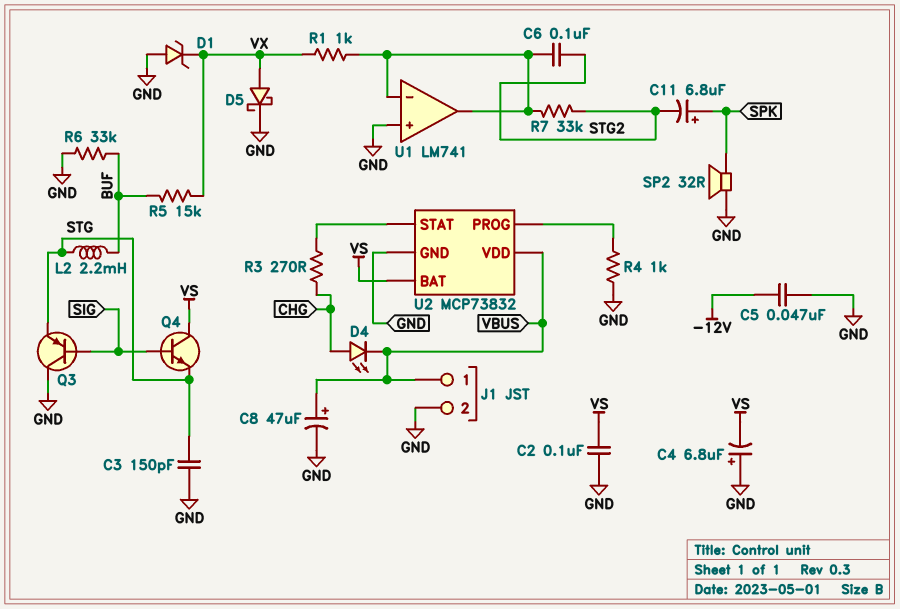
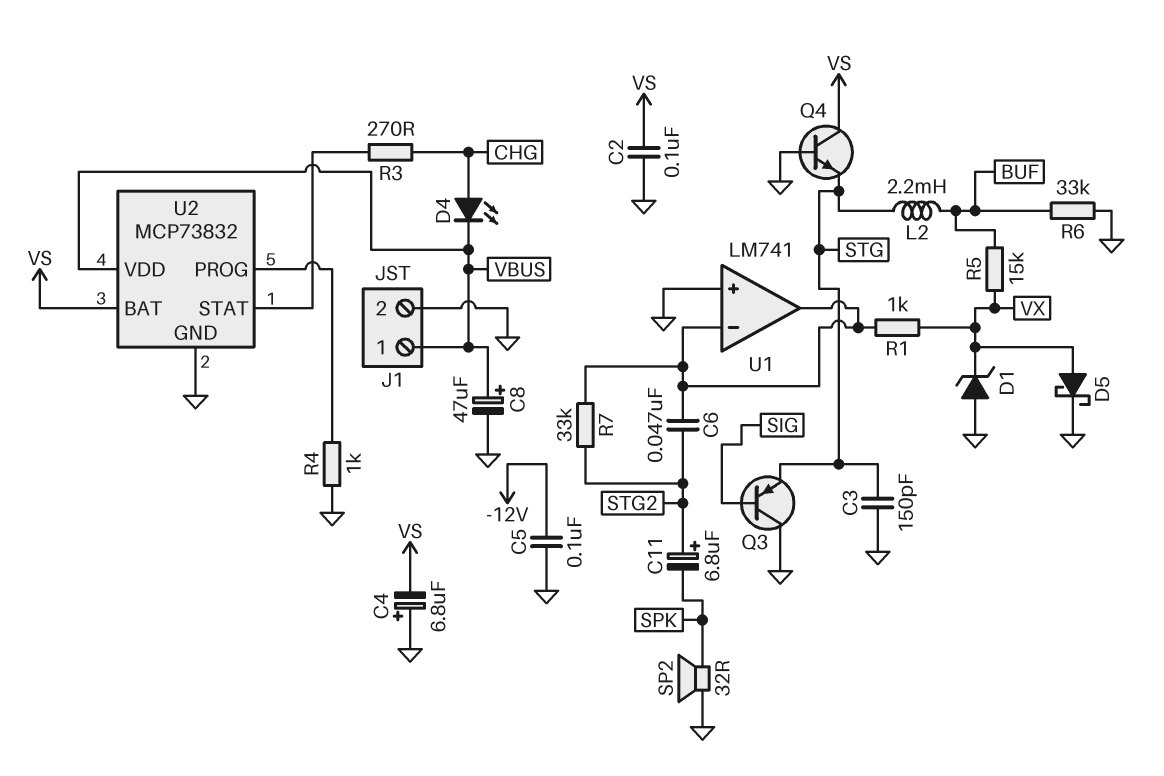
C5: 47nF (-12V, GND) -> 100nF (-12V, GND)
C6: 100nF (STG2, U1/in-) -> 47nF (STG2, U1/in-)
C11: 6.8uF (plus SPK, minus STG2) -> 6.8uF (plus STG2, minus SPK)
Q4: NPN (B SIG, C VS, E STG) -> NPN (B GND, C VS, E STG)

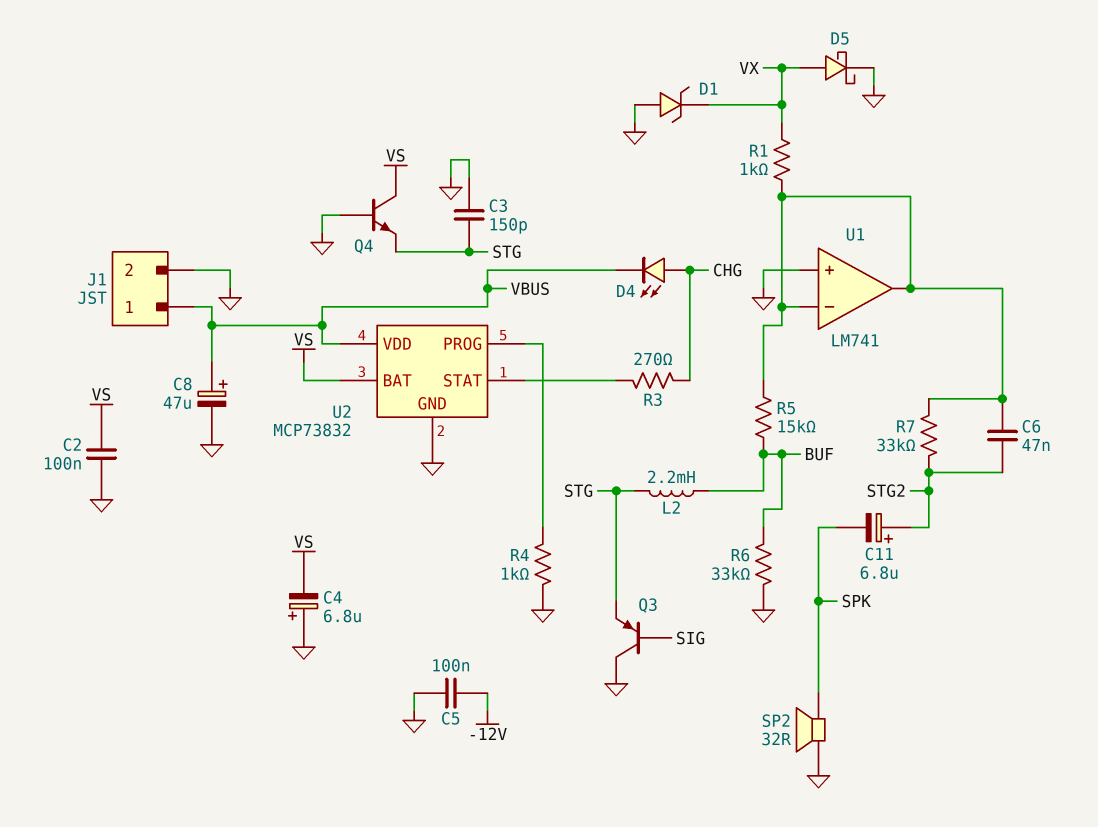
R5: 15k (BUF, VX) -> 15k (BUF, U1/in-)

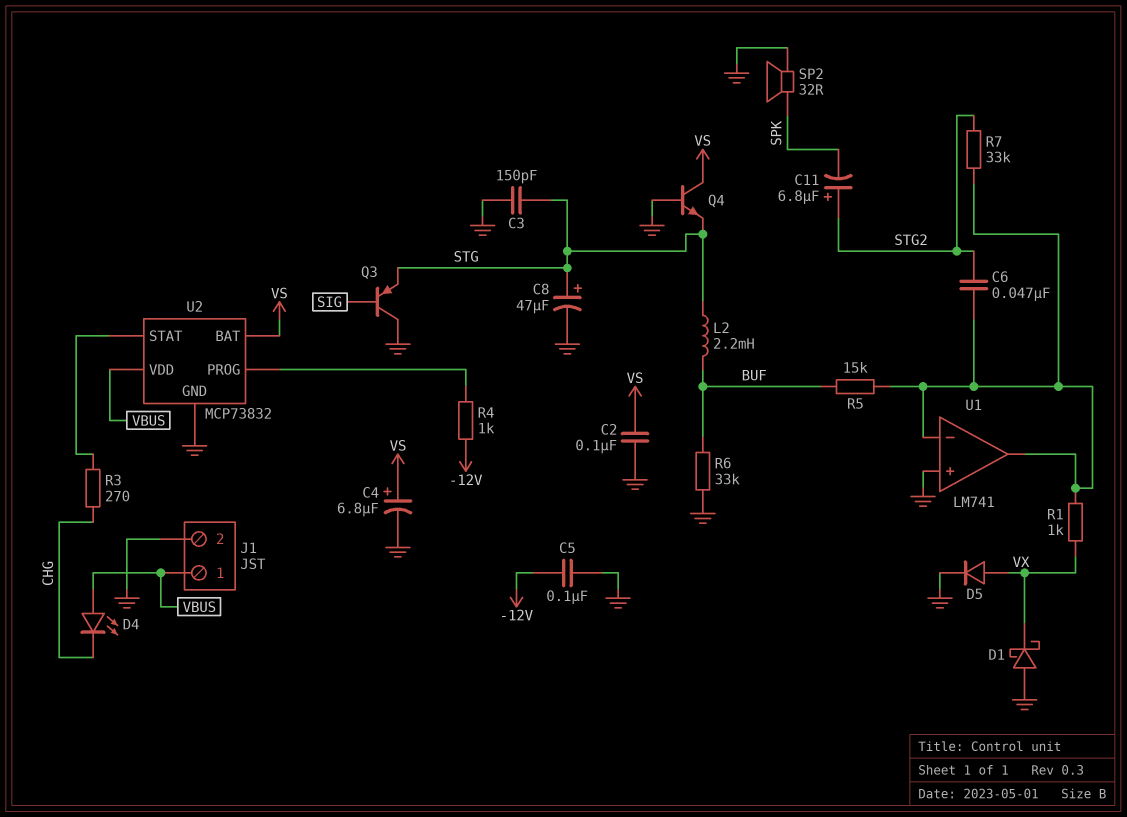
C4: 6.8uF (plus GND, minus VS) -> 6.8uF (plus VS, minus GND)
C8: 47uF (plus VBUS, minus GND) -> 47uF (plus STG, minus GND)
D1: zener (A GND, K VX) -> schottky (A GND, K VX)
D4: LED (A CHG, K VBUS) -> LED (A VBUS, K CHG)
D5: schottky (A VX, K GND) -> diode (A VX, K GND)
R4: 1k (GND, U2/PROG) -> 1k (-12V, U2/PROG)

